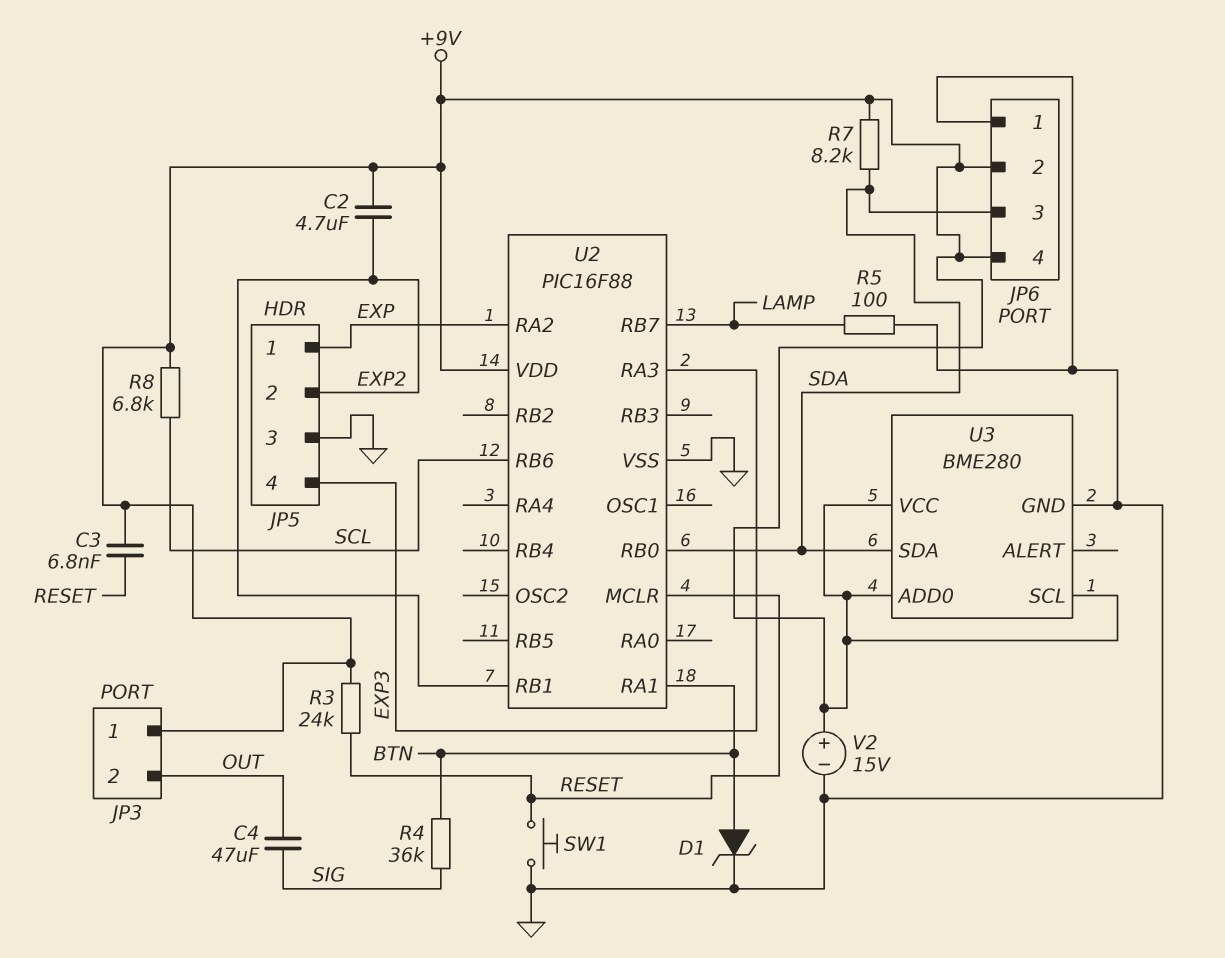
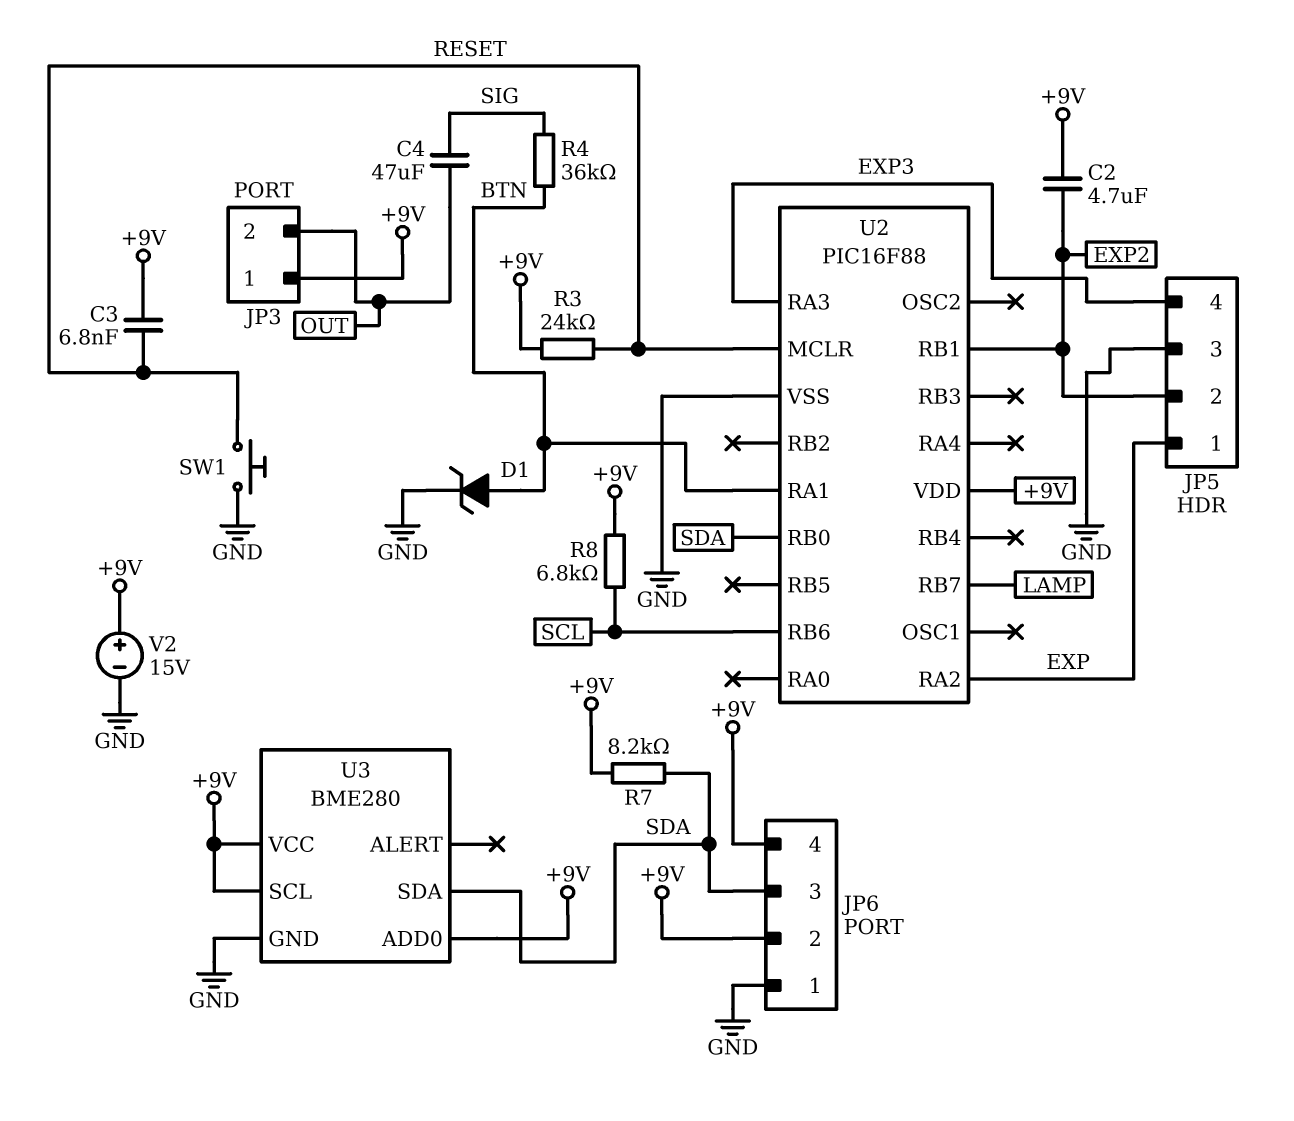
R5: 100 (GND, LAMP) -> none

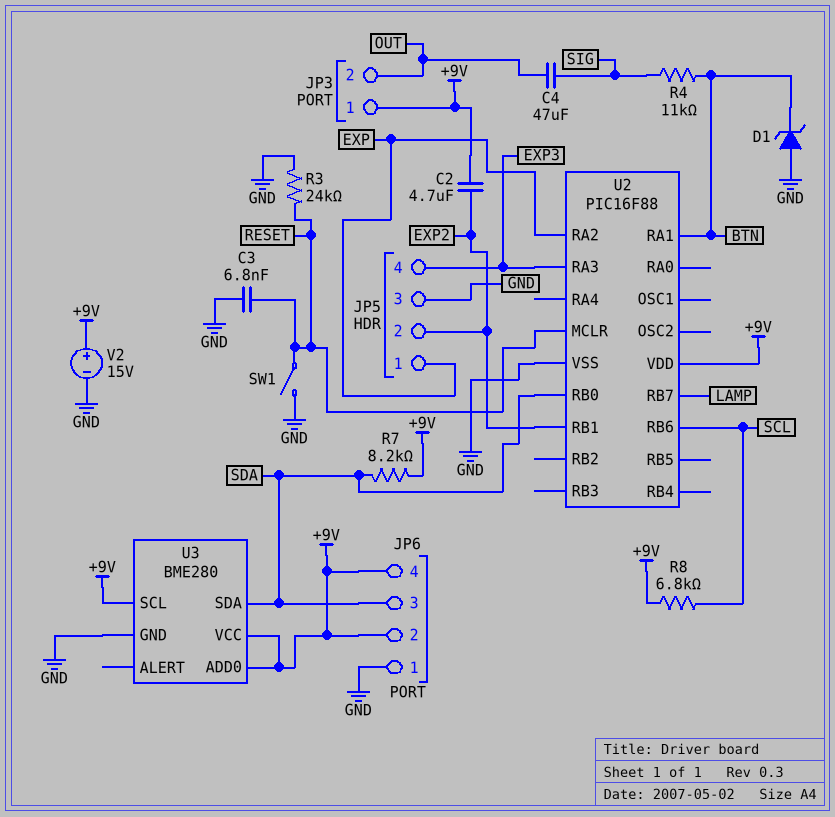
C3: 6.8nF (+9V, RESET) -> 6.8nF (GND, RESET)
D1: zener (A BTN, K GND) -> zener (A GND, K BTN)
R3: 24k (+9V, RESET) -> 24k (GND, RESET)
R4: 36k (BTN, SIG) -> 11k (BTN, SIG)
SW1: button (GND, RESET) -> switch (GND, RESET)

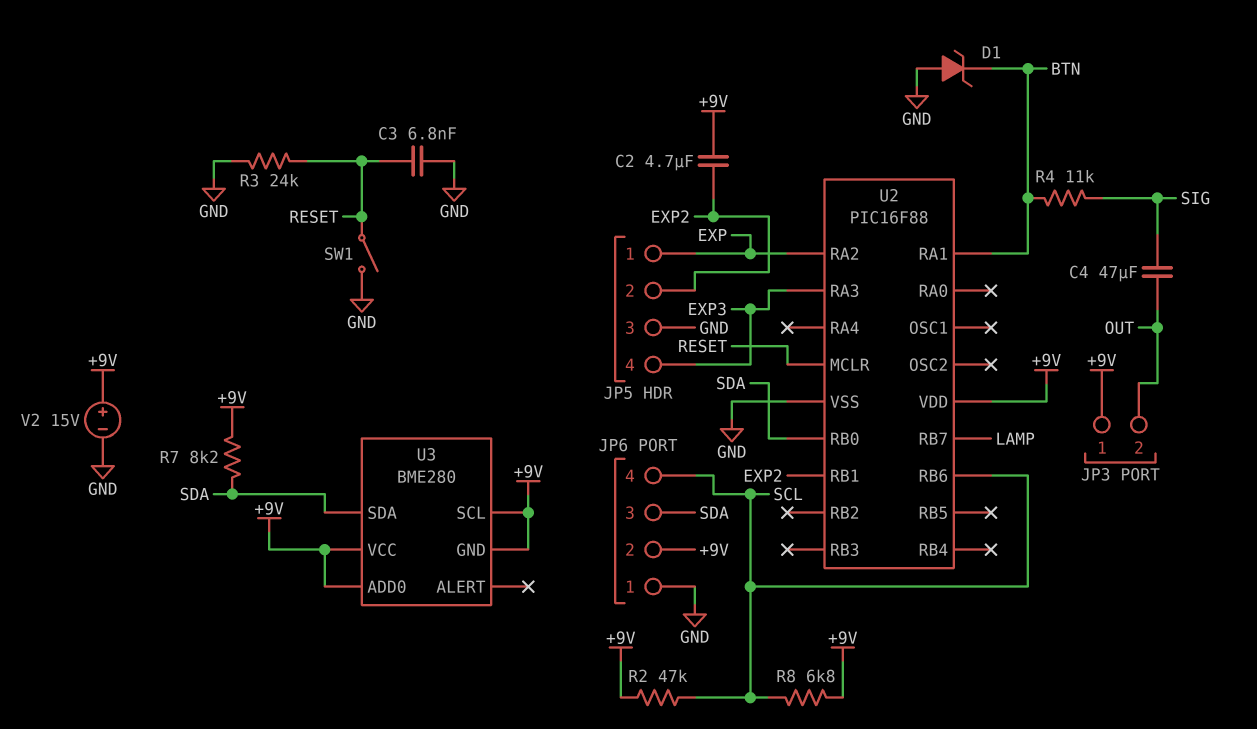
JP6 pin 4: +9V -> SCL
R2: none -> 47k (+9V, SCL)
U3 pin GND: GND -> +9V

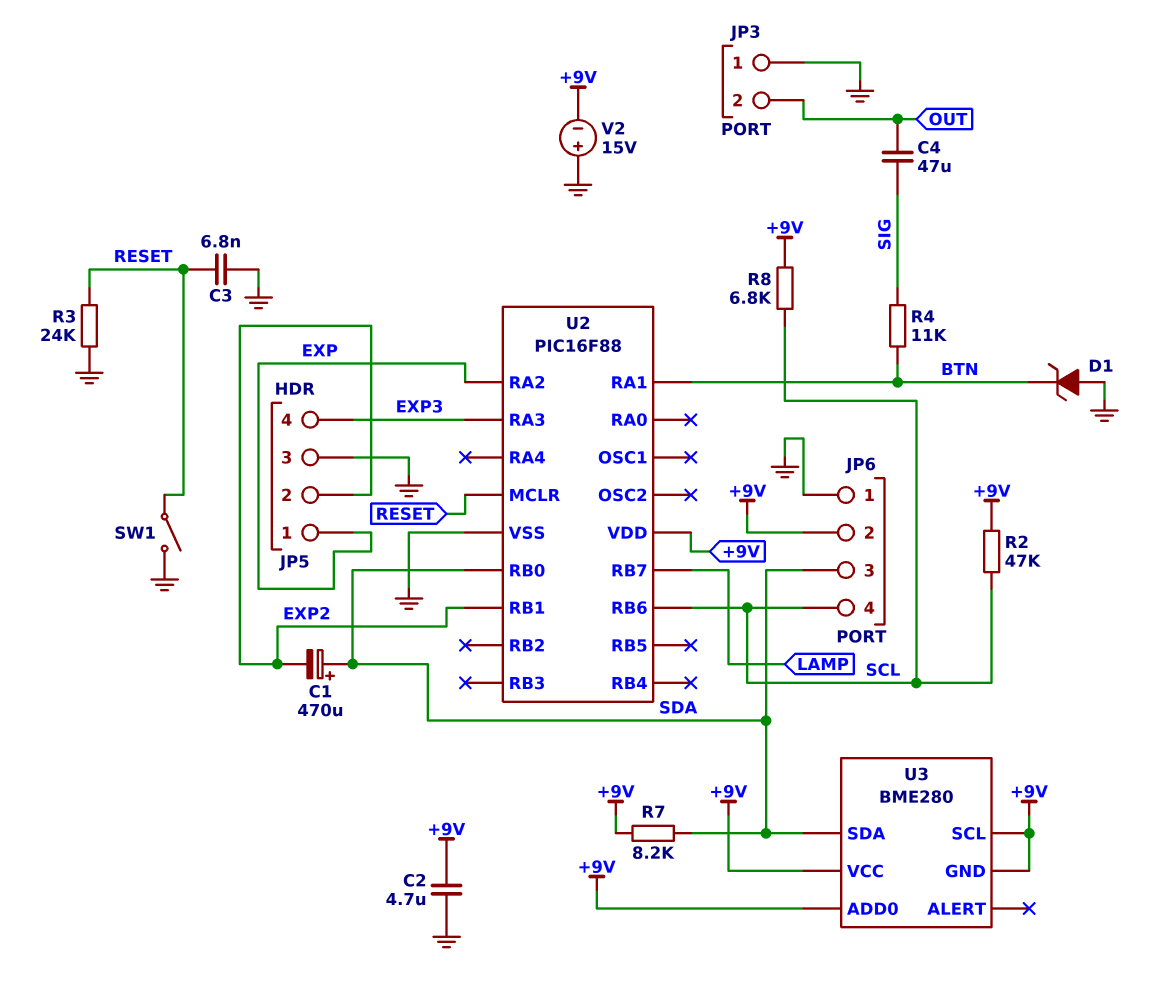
C1: none -> 470uF (plus SDA, minus EXP2)
C2: 4.7uF (+9V, EXP2) -> 4.7uF (+9V, GND)
JP3 pin 1: +9V -> GND
V2: 15V (plus +9V, minus GND) -> 15V (plus GND, minus +9V)

